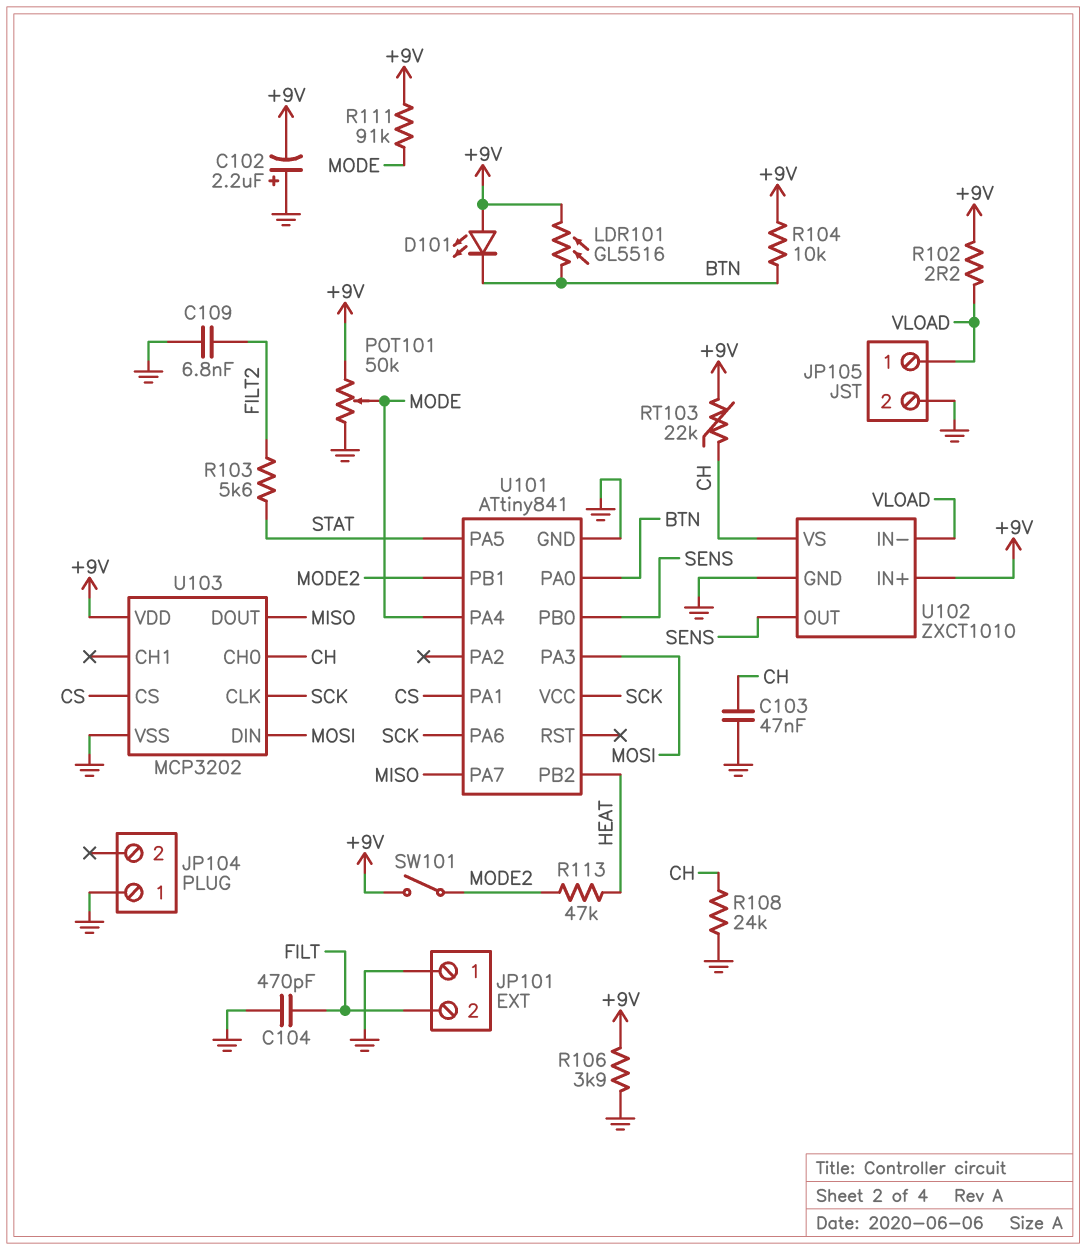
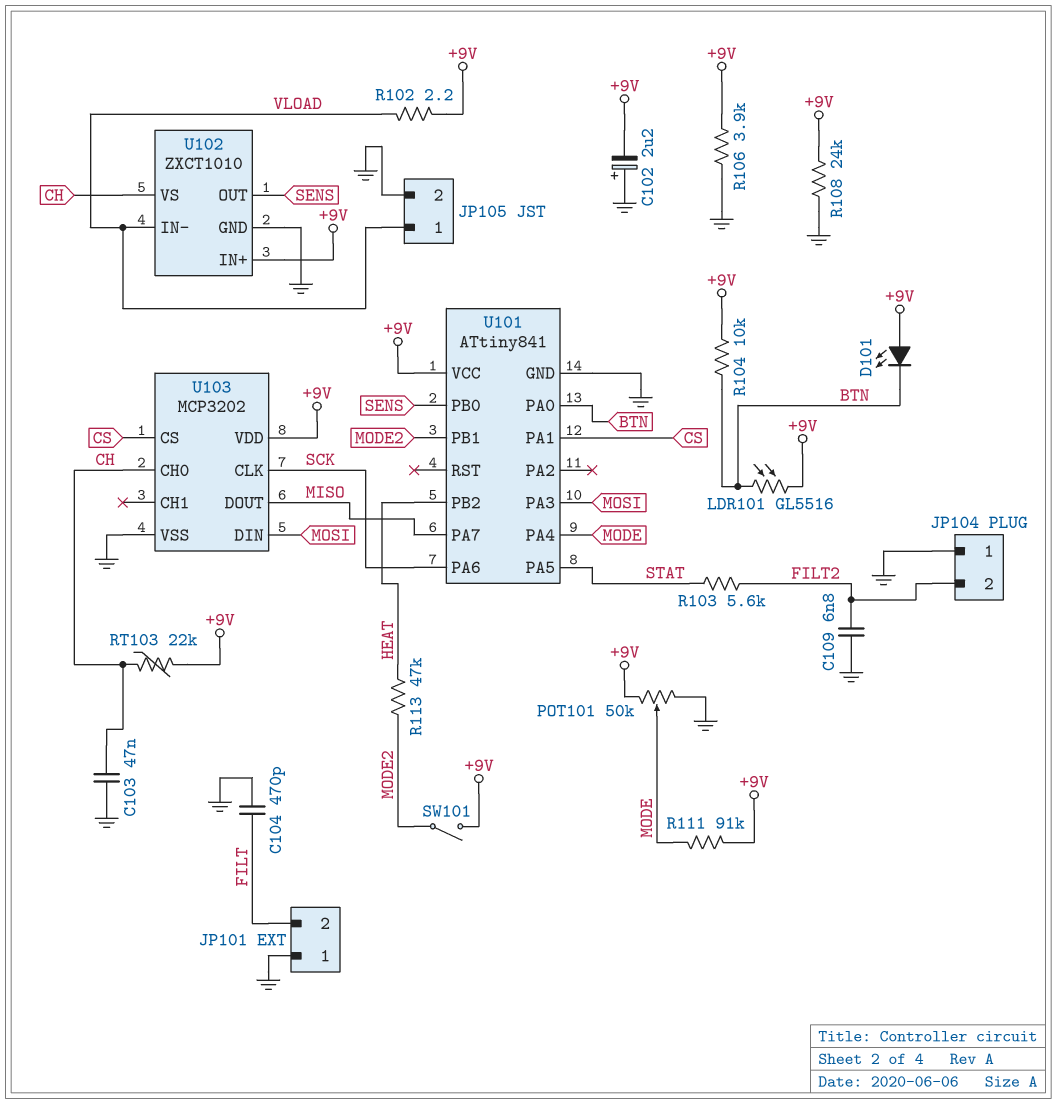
JP104 pin 2: none -> FILT2
R108: 24k (CH, GND) -> 24k (+9V, GND)
U101 pin VCC: SCK -> +9V

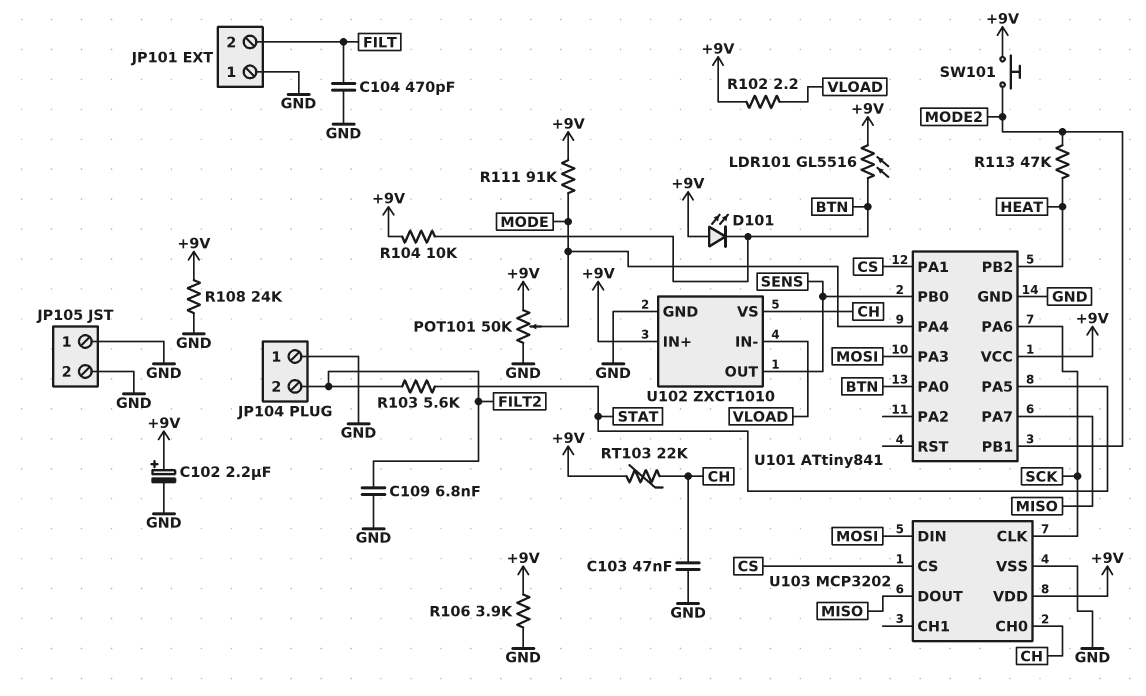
C102: 2.2uF (plus GND, minus +9V) -> 2.2uF (plus +9V, minus GND)
JP105 pin 1: VLOAD -> GND
SW101: switch (+9V, MODE2) -> button (+9V, MODE2)

